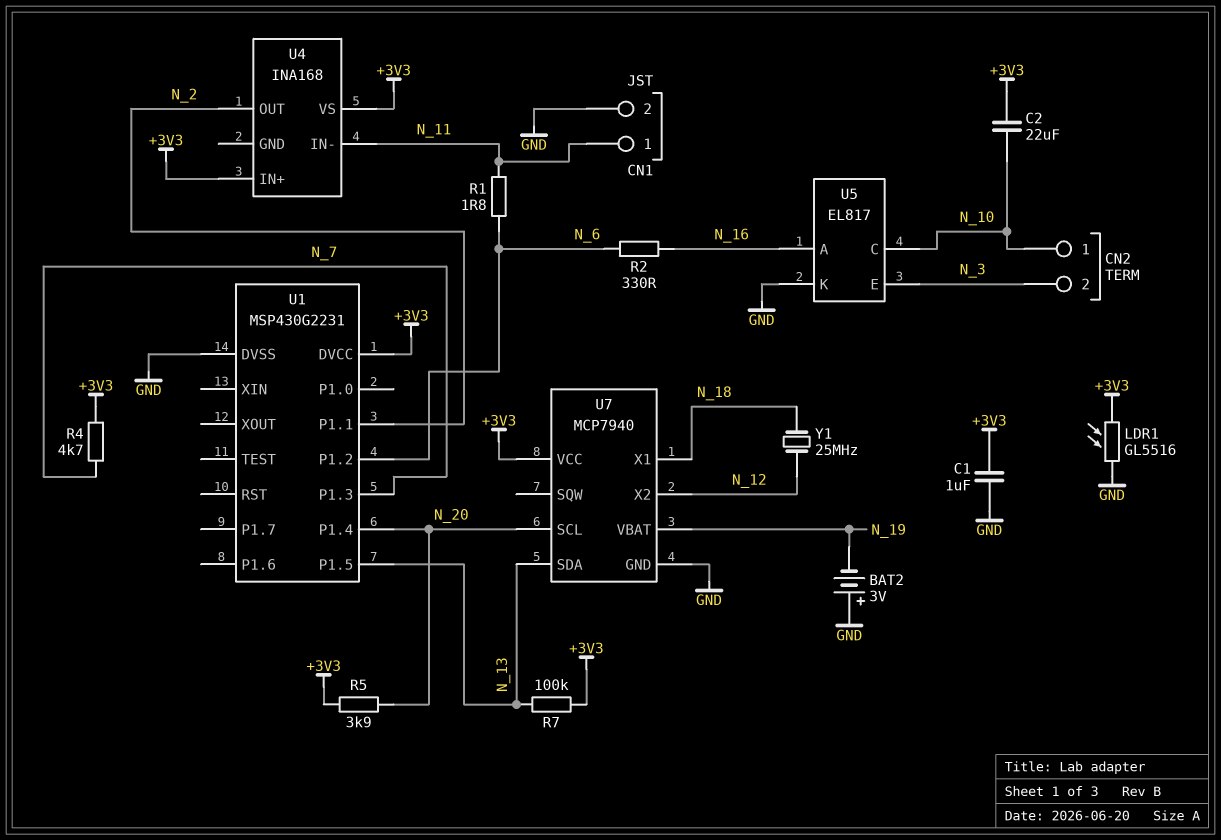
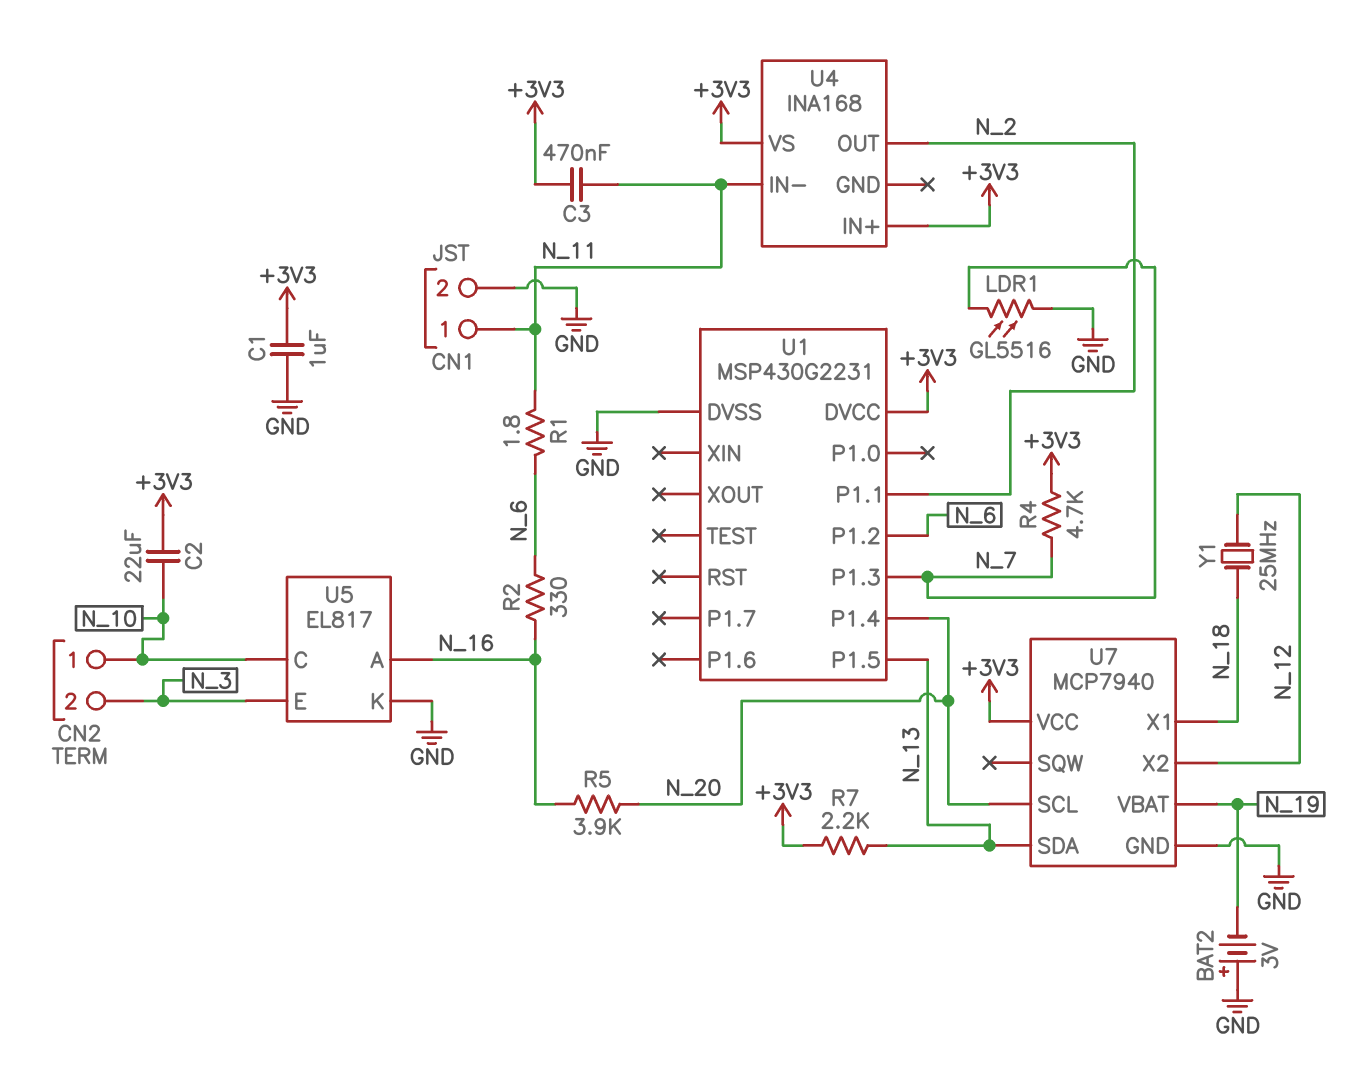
C3: none -> 470nF (+3V3, N_11)
LDR1: GL5516 (+3V3, GND) -> GL5516 (GND, N_7)
R5: 3.9k (+3V3, N_20) -> 3.9k (N_16, N_20)
R7: 100k (+3V3, N_13) -> 2.2k (+3V3, N_13)

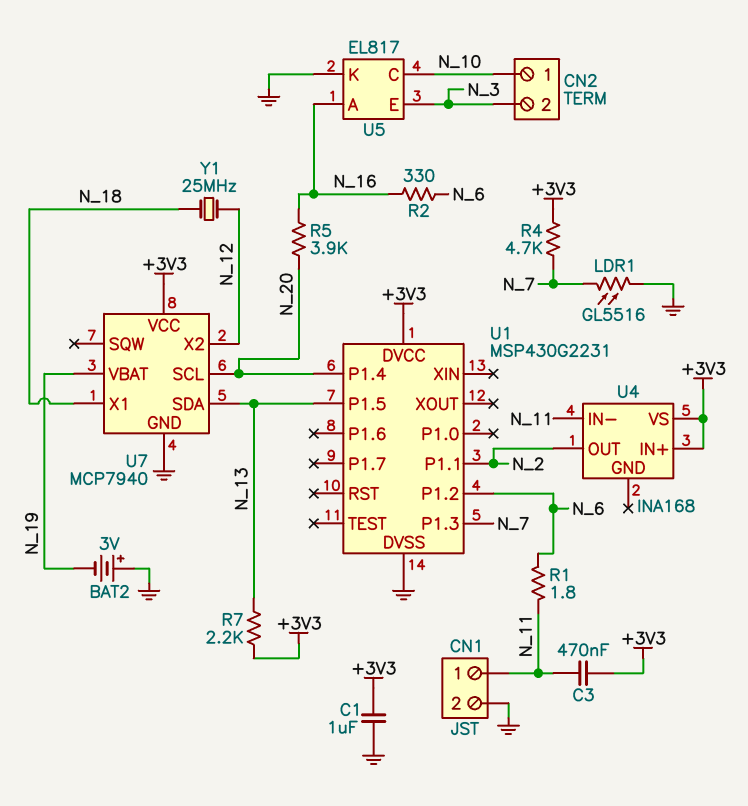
C2: 22uF (+3V3, N_10) -> none

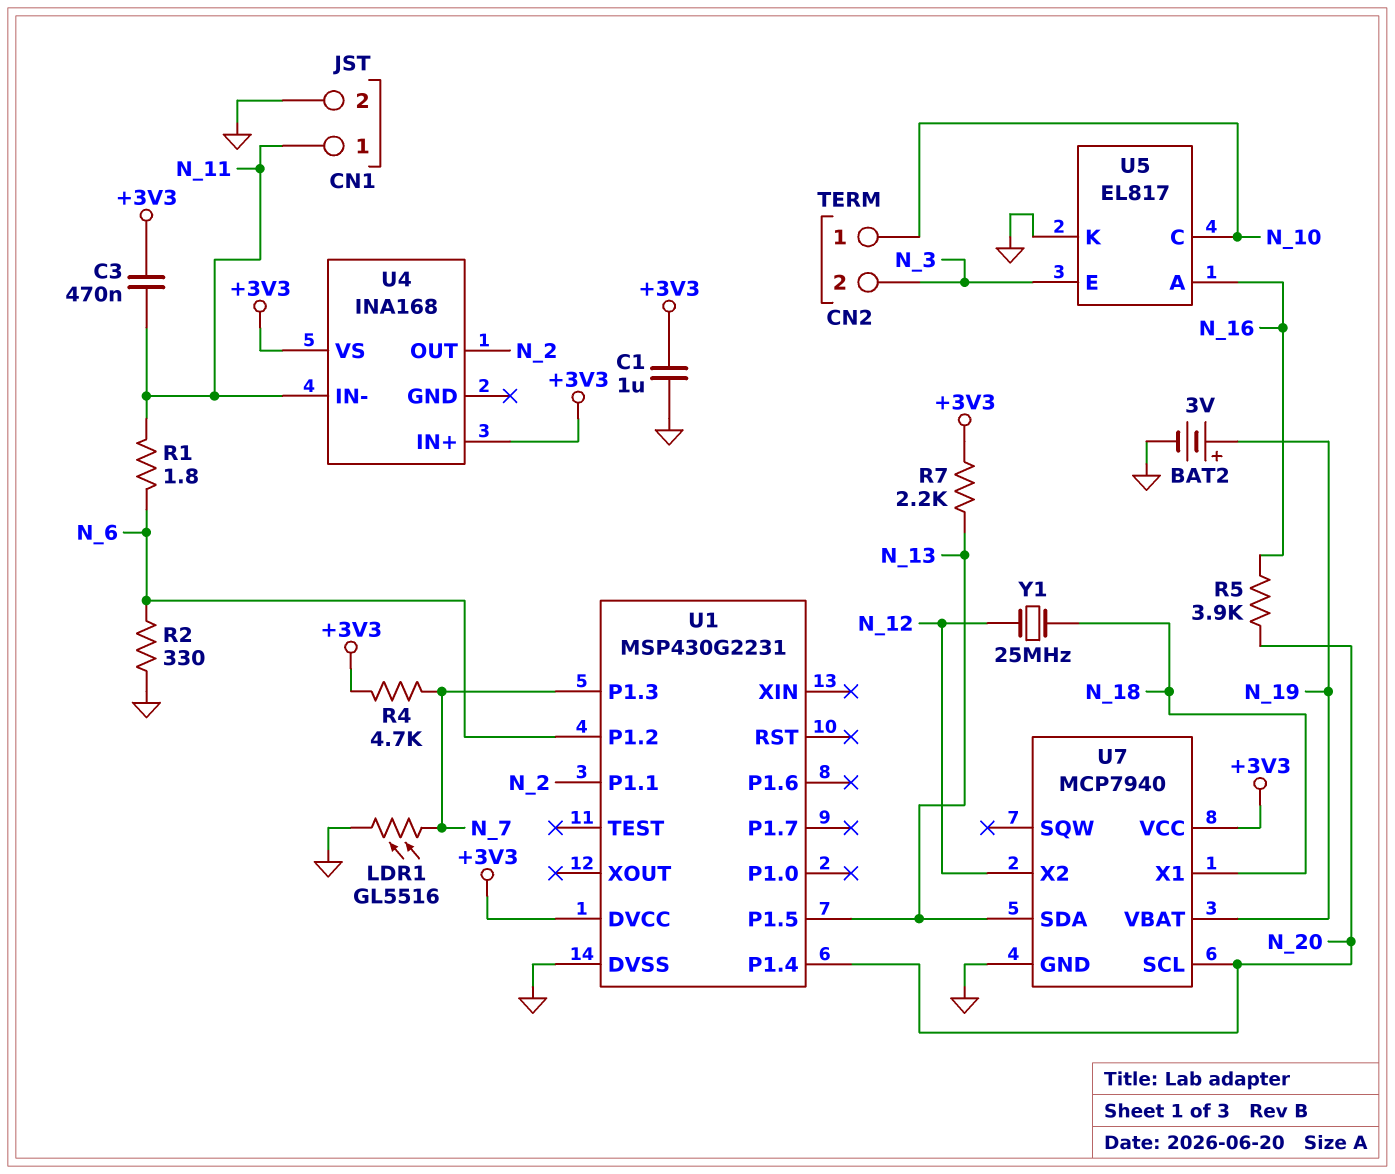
BAT2: 3V (plus GND, minus N_19) -> 3V (plus N_19, minus GND)
R2: 330 (N_6, N_16) -> 330 (GND, N_6)

